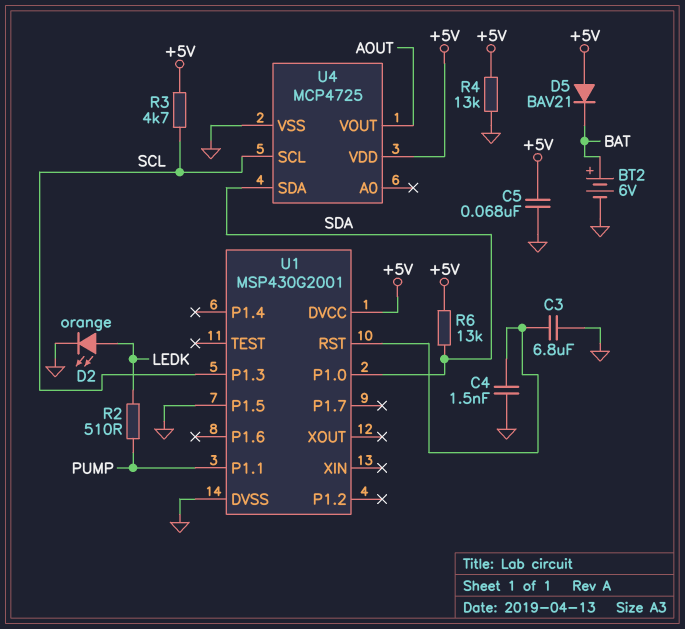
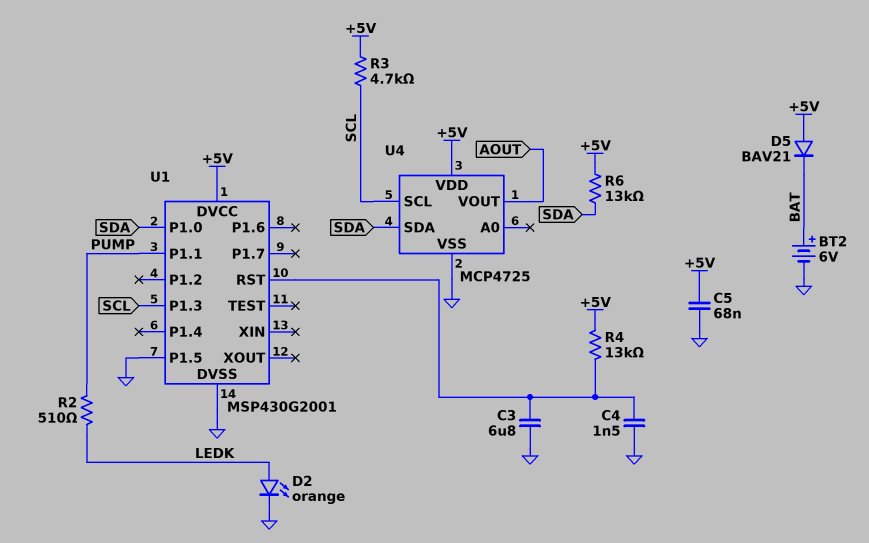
R4: 13k (+5V, GND) -> 13k (+5V, U1/RST)

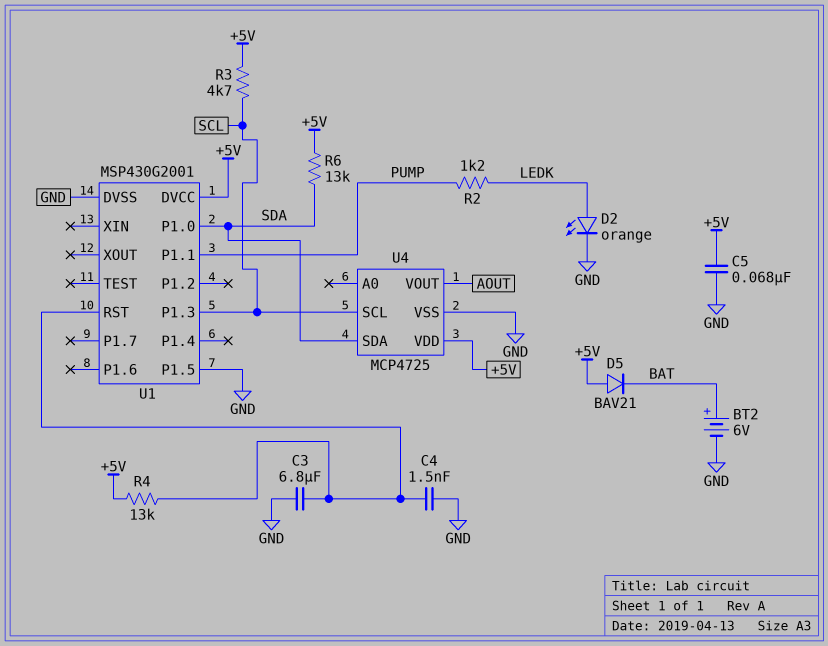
R2: 510 (LEDK, PUMP) -> 1.2k (LEDK, PUMP)

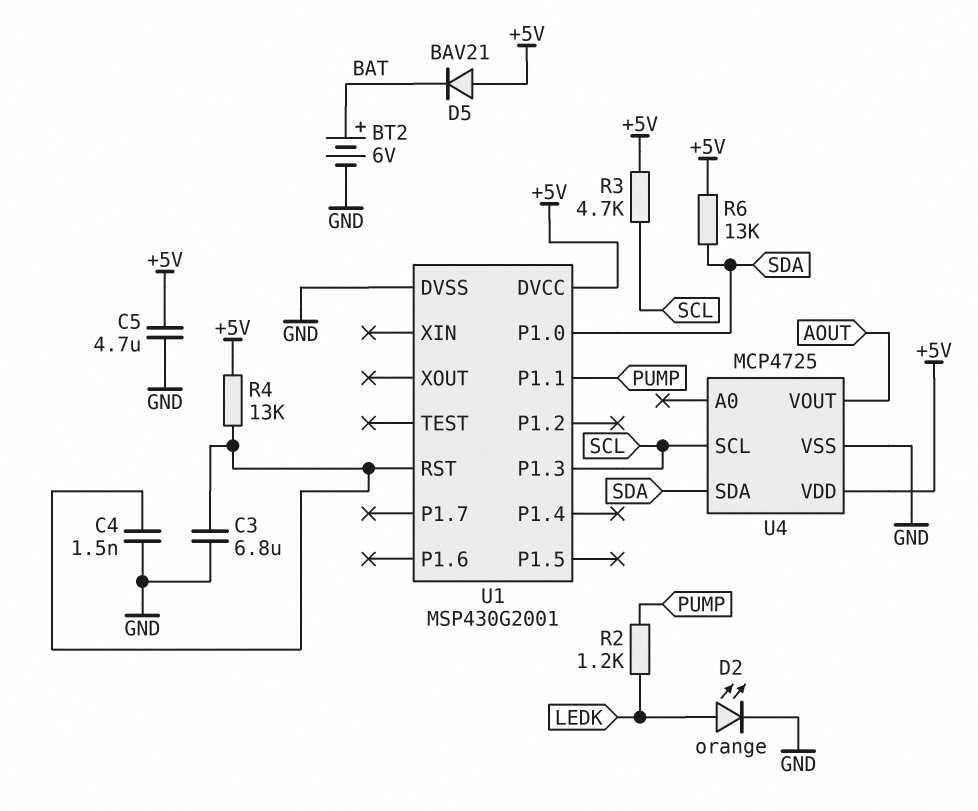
C5: 68nF (+5V, GND) -> 4.7uF (+5V, GND)
U1 pin P1.5: GND -> none

